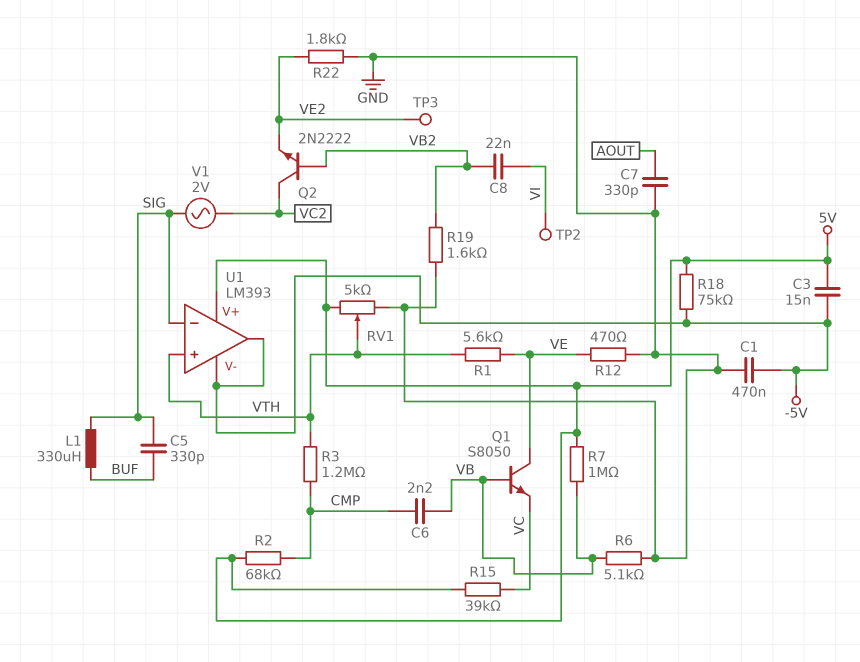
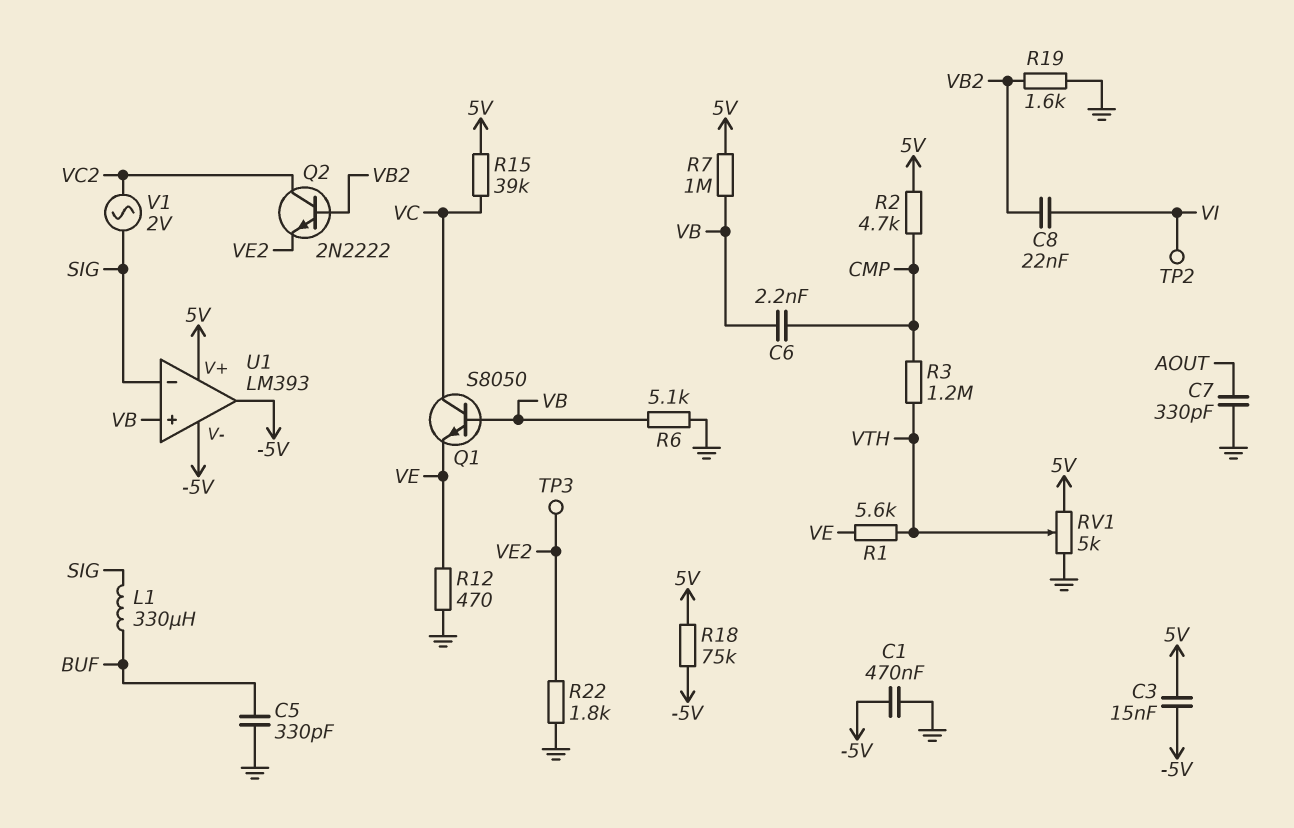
C5: 330pF (BUF, SIG) -> 330pF (BUF, GND)
Q1: NPN S8050 (B VB, C VE, E VC) -> NPN S8050 (B VB, C VC, E VE)
R2: 68k (5V, CMP) -> 4.7k (5V, CMP)
U1 pin in+: VTH -> VB

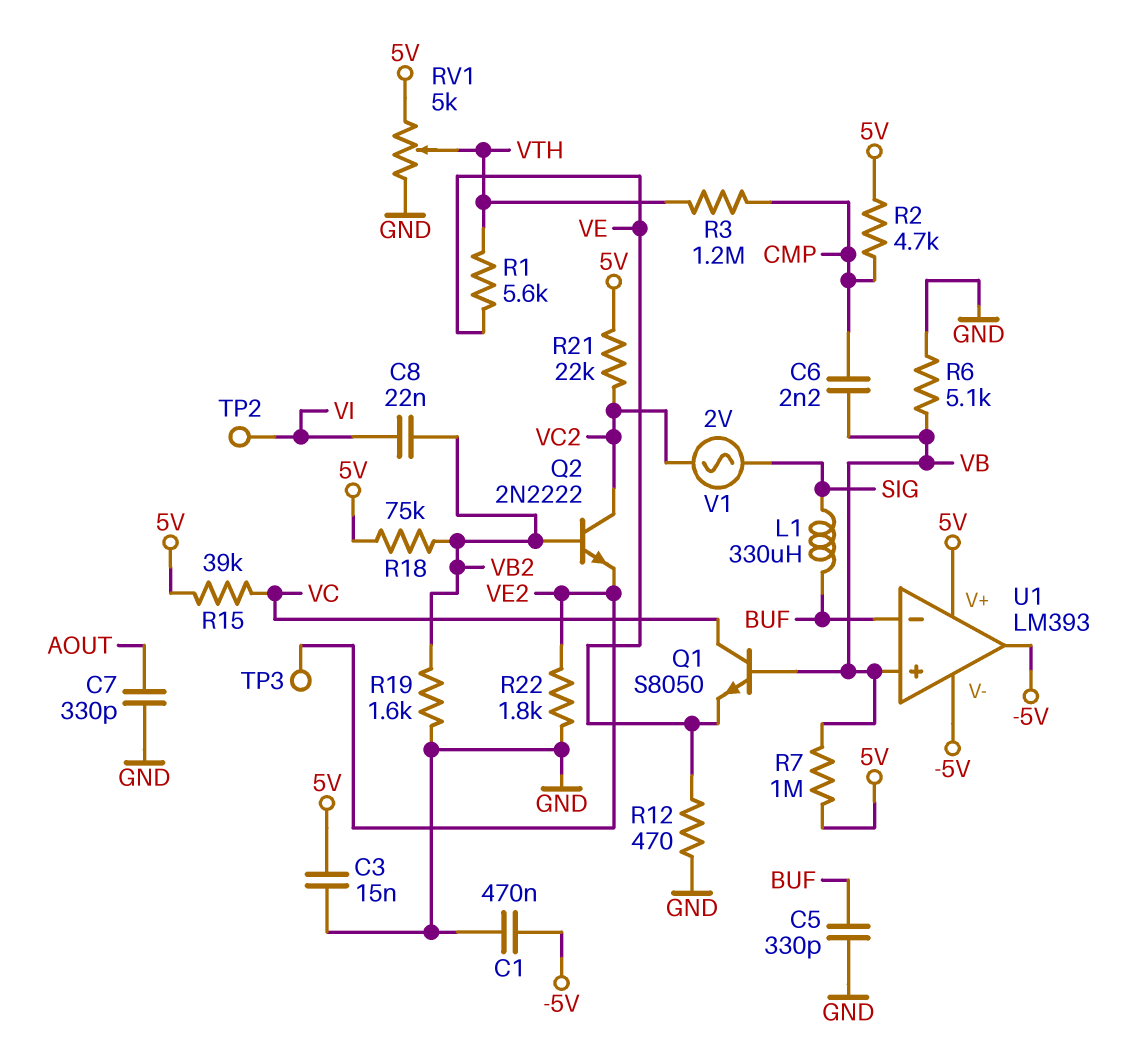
C3: 15nF (-5V, 5V) -> 15nF (5V, GND)
R18: 75k (-5V, 5V) -> 75k (5V, VB2)
R21: none -> 22k (5V, VC2)
U1 pin in-: SIG -> BUF

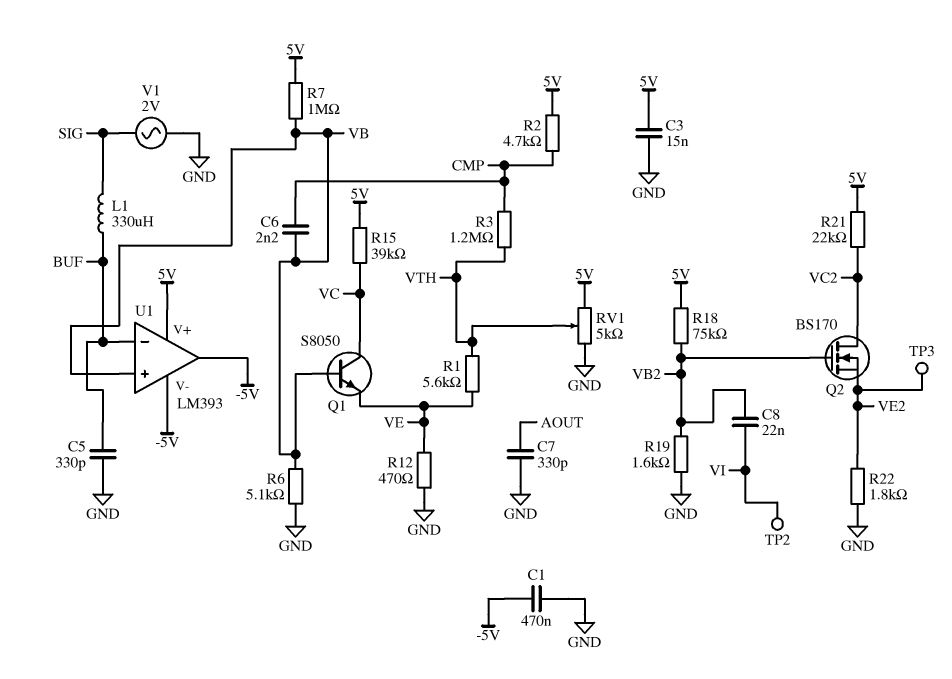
Q2: NPN 2N2222 (B VB2, C VC2, E VE2) -> NMOS BS170 (G VB2, D VC2, S VE2)
V1: AC 2V (SIG, VC2) -> AC 2V (GND, SIG)

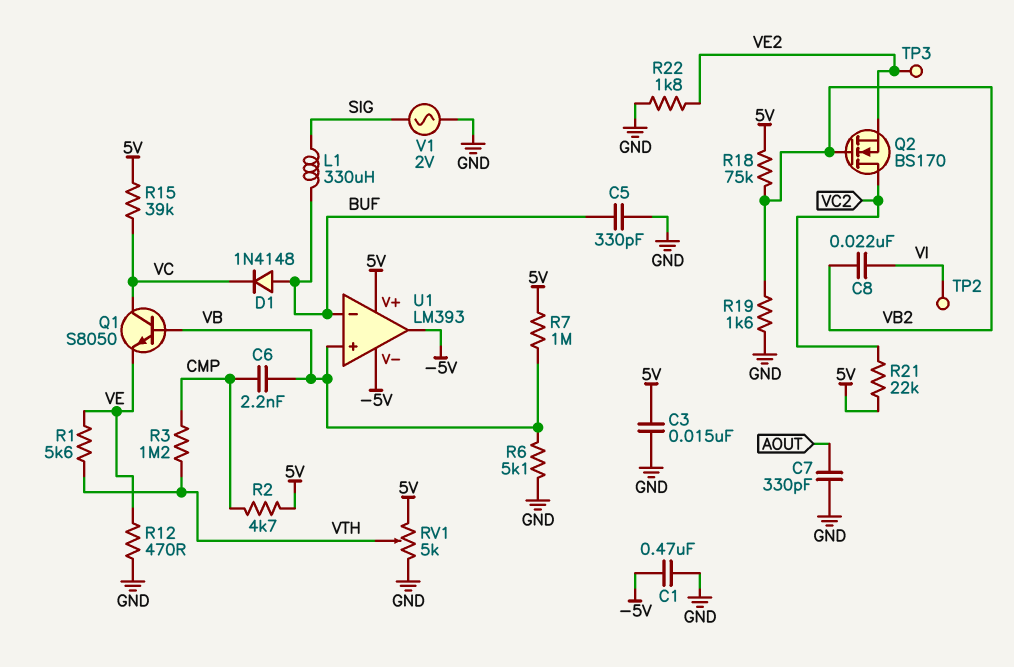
D1: none -> diode 1N4148 (A BUF, K VC)

